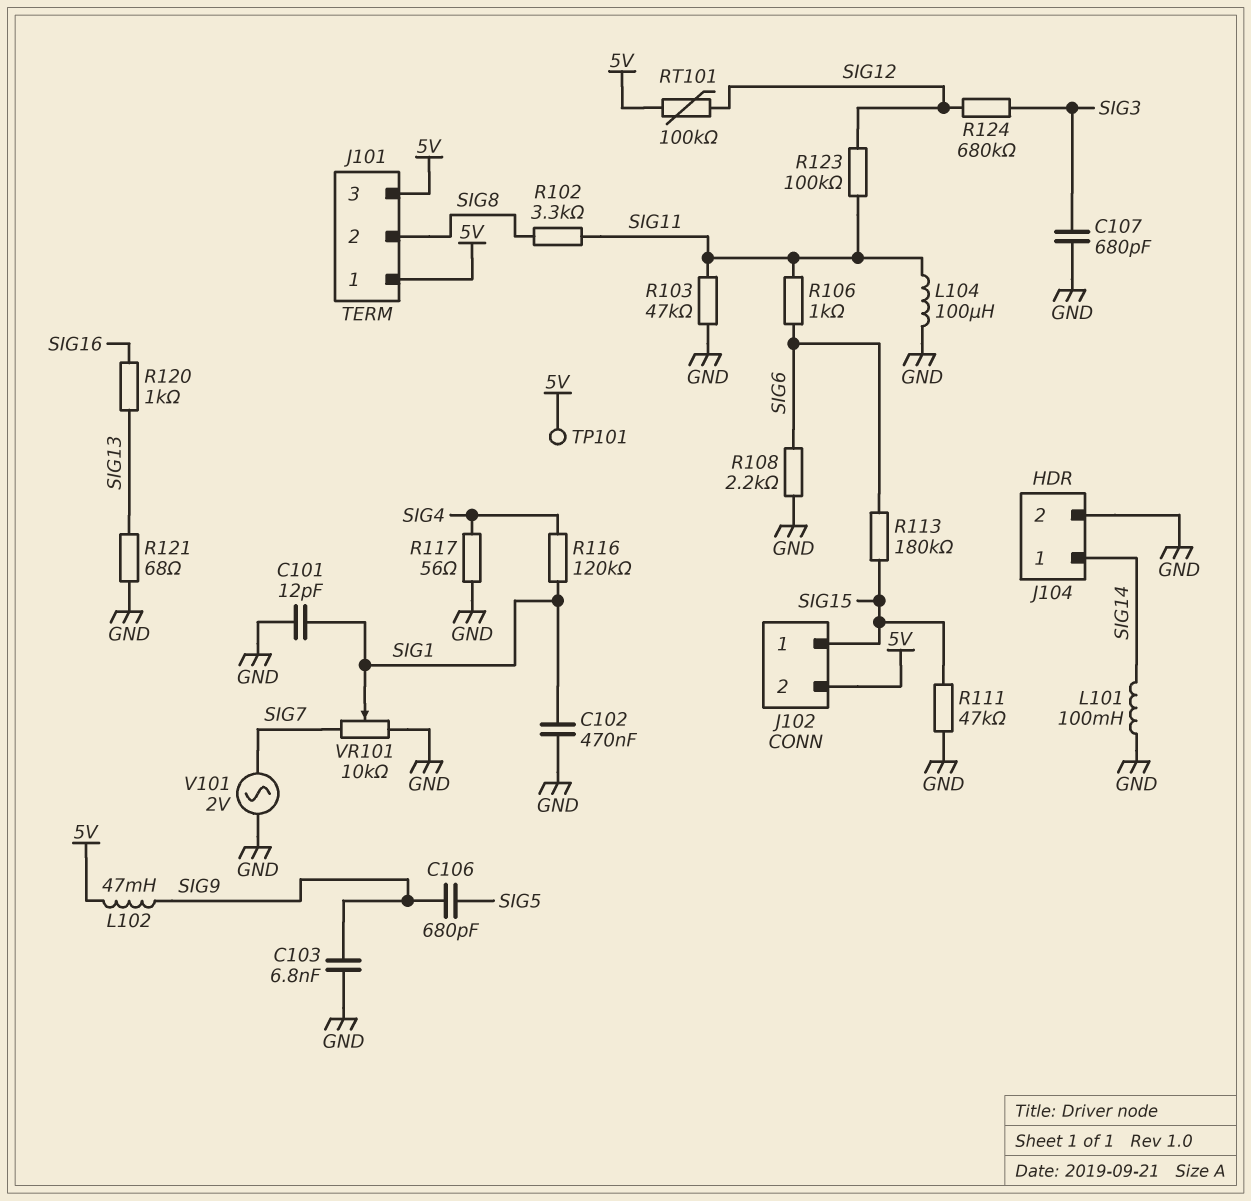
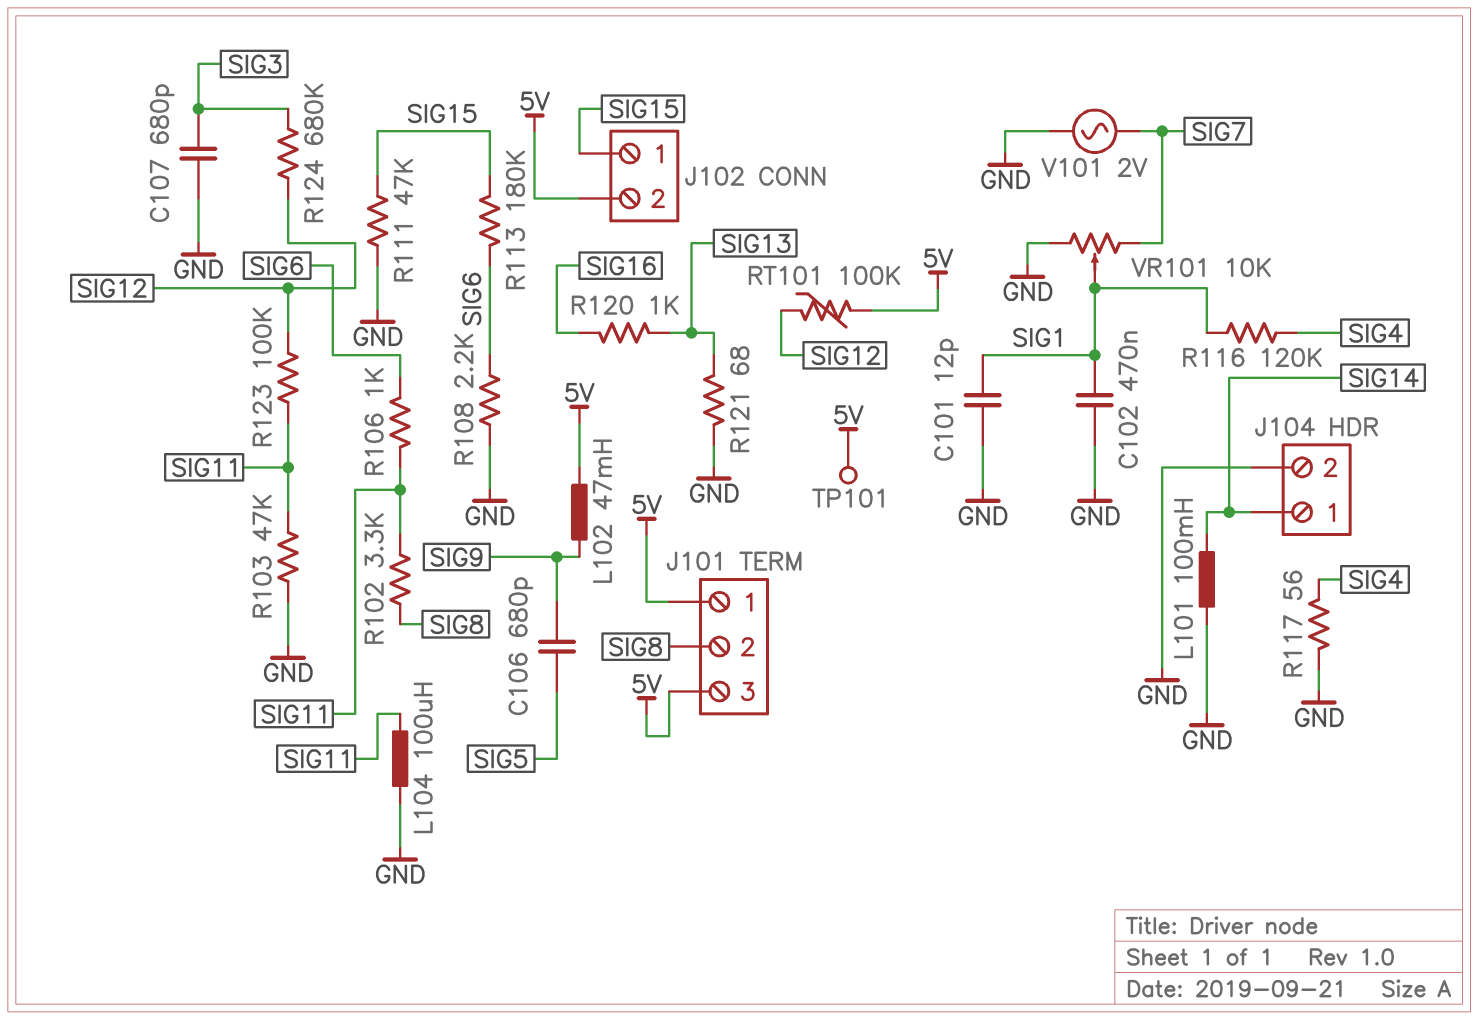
C103: 6.8nF (GND, SIG9) -> none

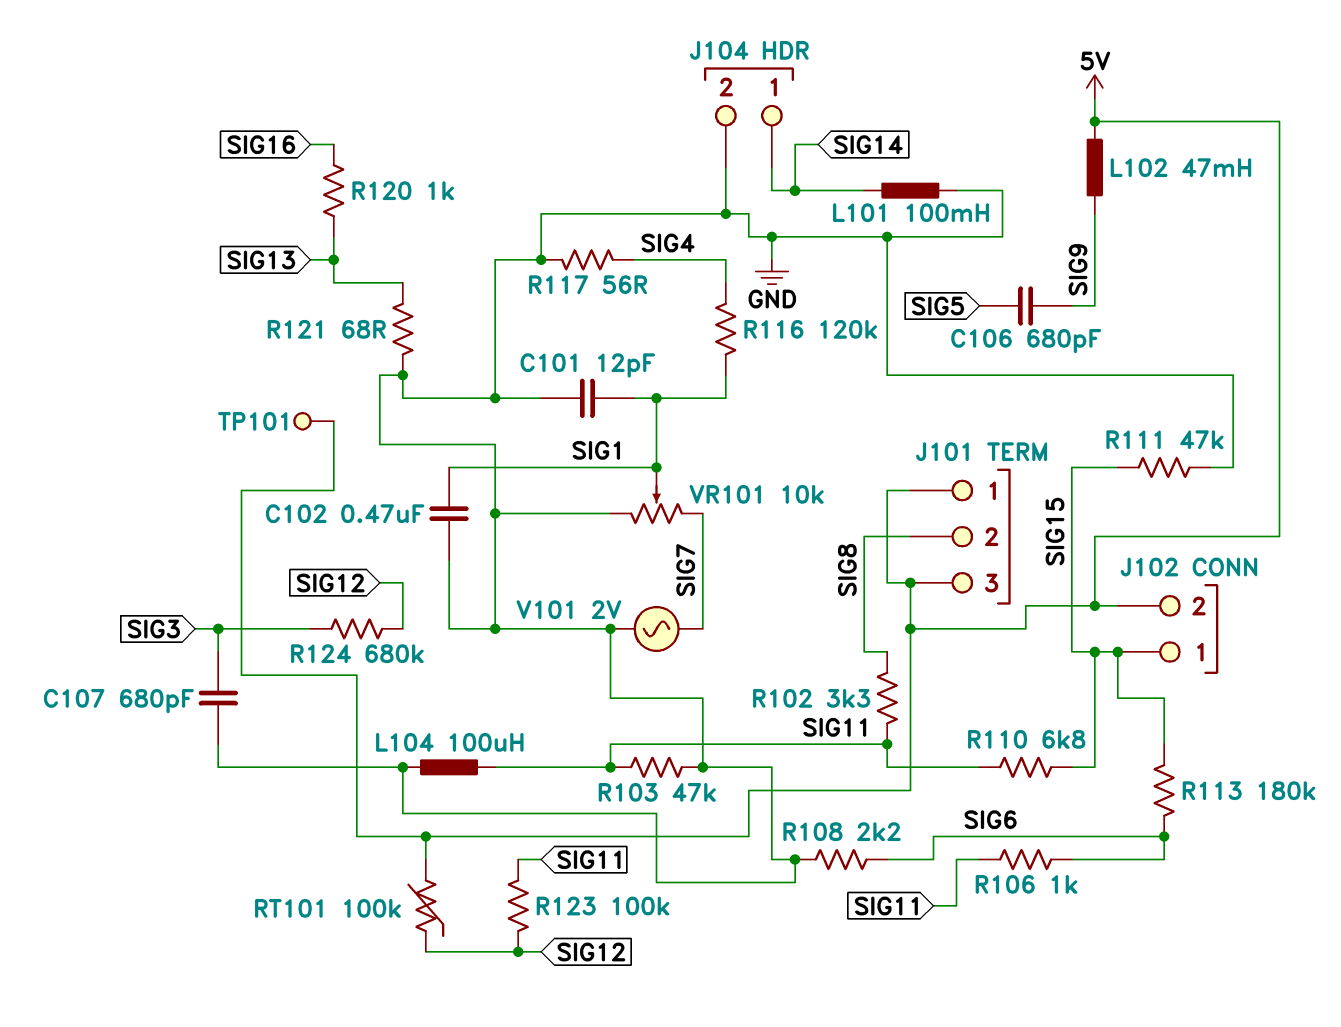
R110: none -> 6.8k (SIG11, SIG15)

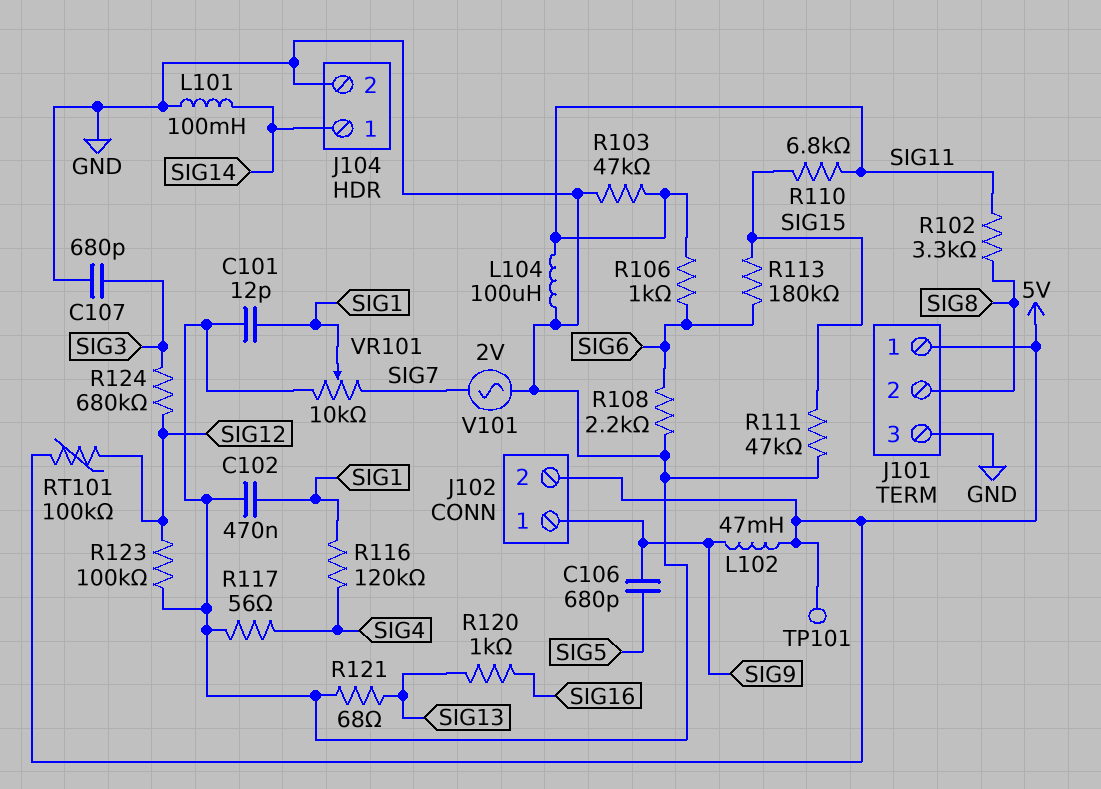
J101 pin 3: 5V -> GND
J102 pin 1: SIG15 -> SIG9
R123: 100k (SIG11, SIG12) -> 100k (GND, SIG12)

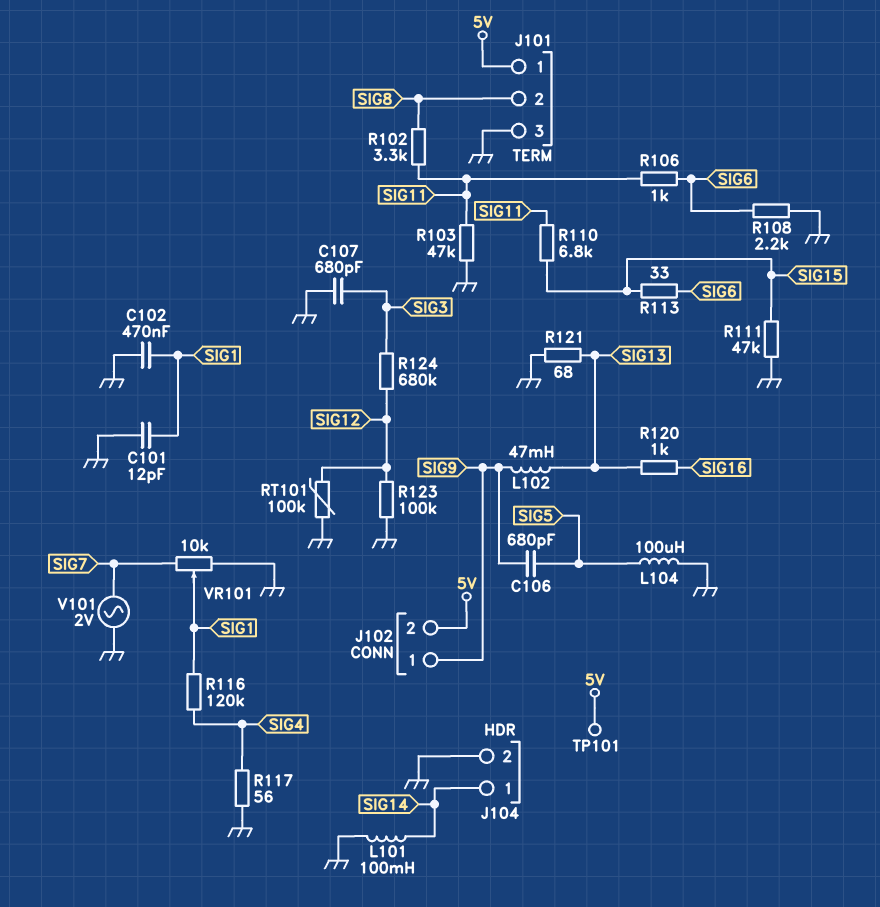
L102: 47mH (5V, SIG9) -> 47mH (SIG9, SIG13)
L104: 100uH (GND, SIG11) -> 100uH (GND, SIG5)
R113: 180k (SIG6, SIG15) -> 33 (SIG6, SIG15)
RT101: 100k (5V, SIG12) -> 100k (GND, SIG12)

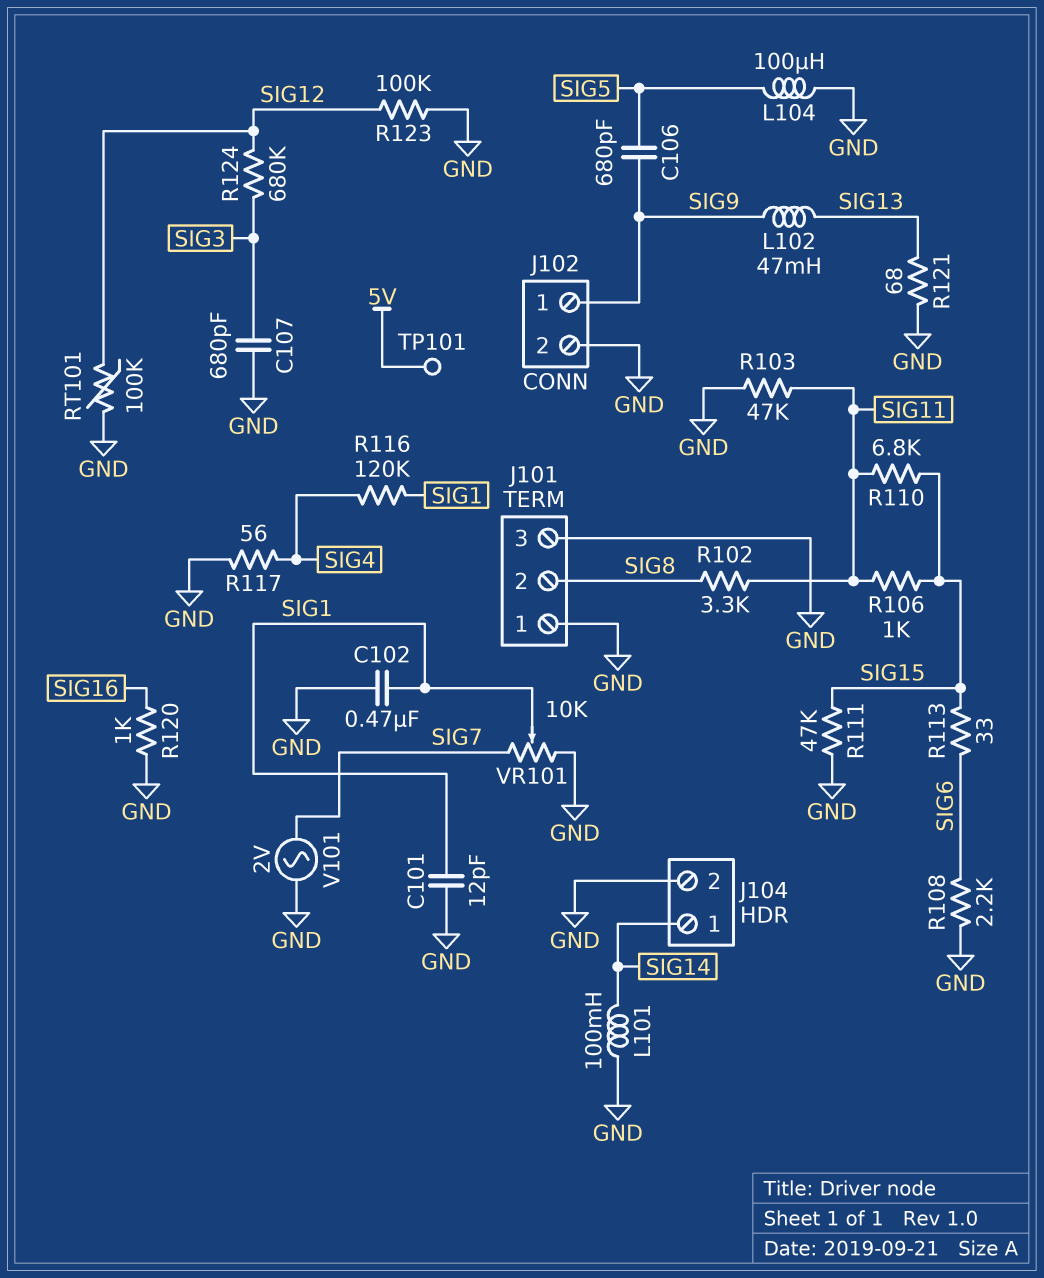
J101 pin 1: 5V -> GND
J102 pin 2: 5V -> GND
R106: 1k (SIG6, SIG11) -> 1k (SIG11, SIG15)
R120: 1k (SIG13, SIG16) -> 1k (GND, SIG16)

